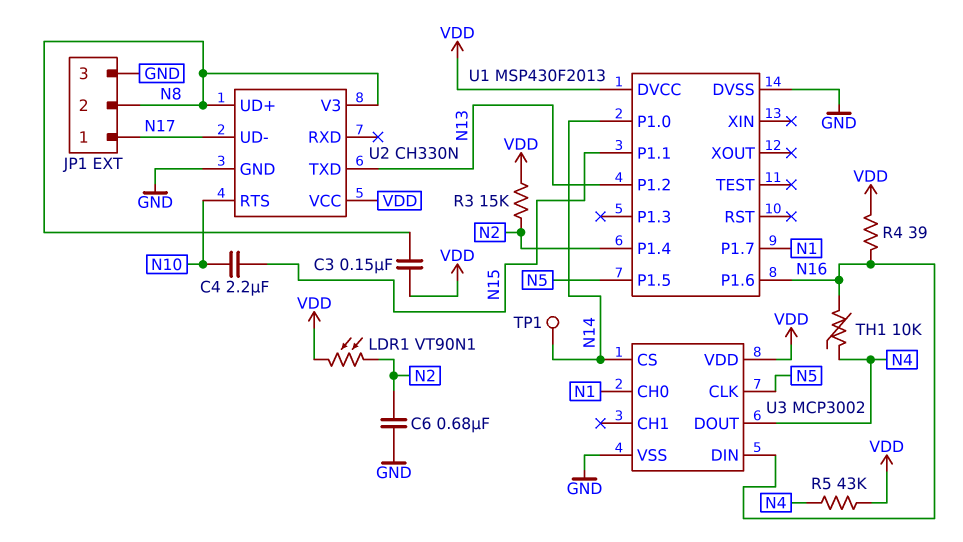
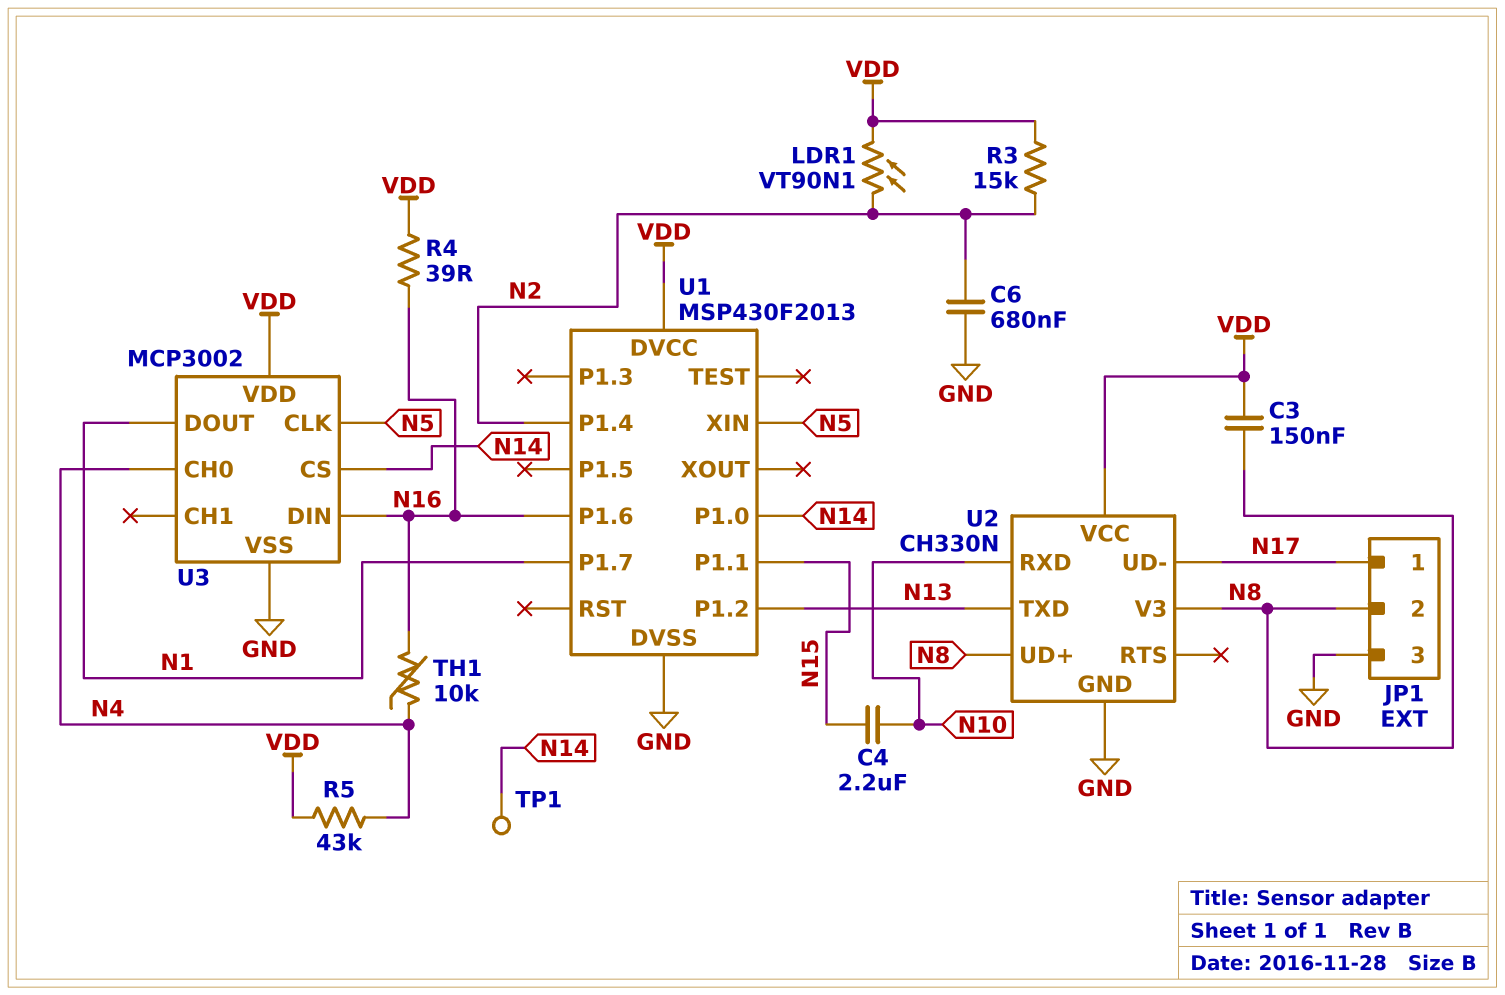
U1 pin P1.5: N5 -> none
U1 pin XIN: none -> N5
U2 pin RTS: N10 -> none
U2 pin RXD: none -> N10
U3 pin CH0: N1 -> N4
U3 pin DOUT: N4 -> N1

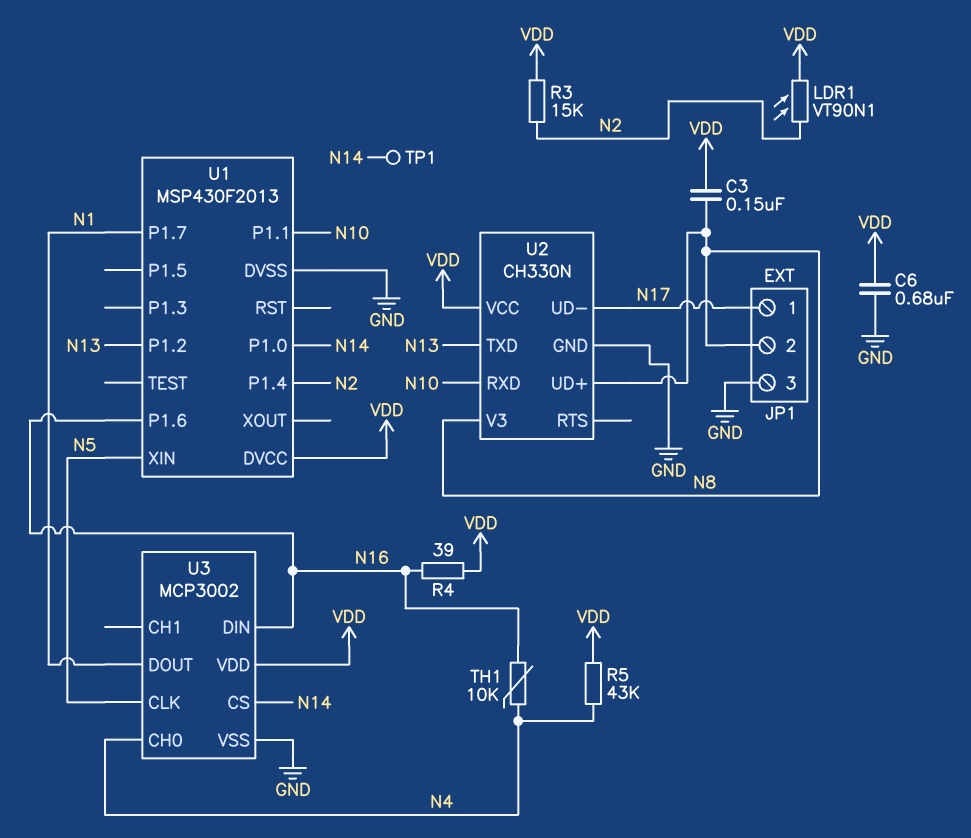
C4: 2.2uF (N10, N15) -> none
C6: 680nF (GND, N2) -> 680nF (GND, VDD)
U1 pin P1.1: N15 -> N10

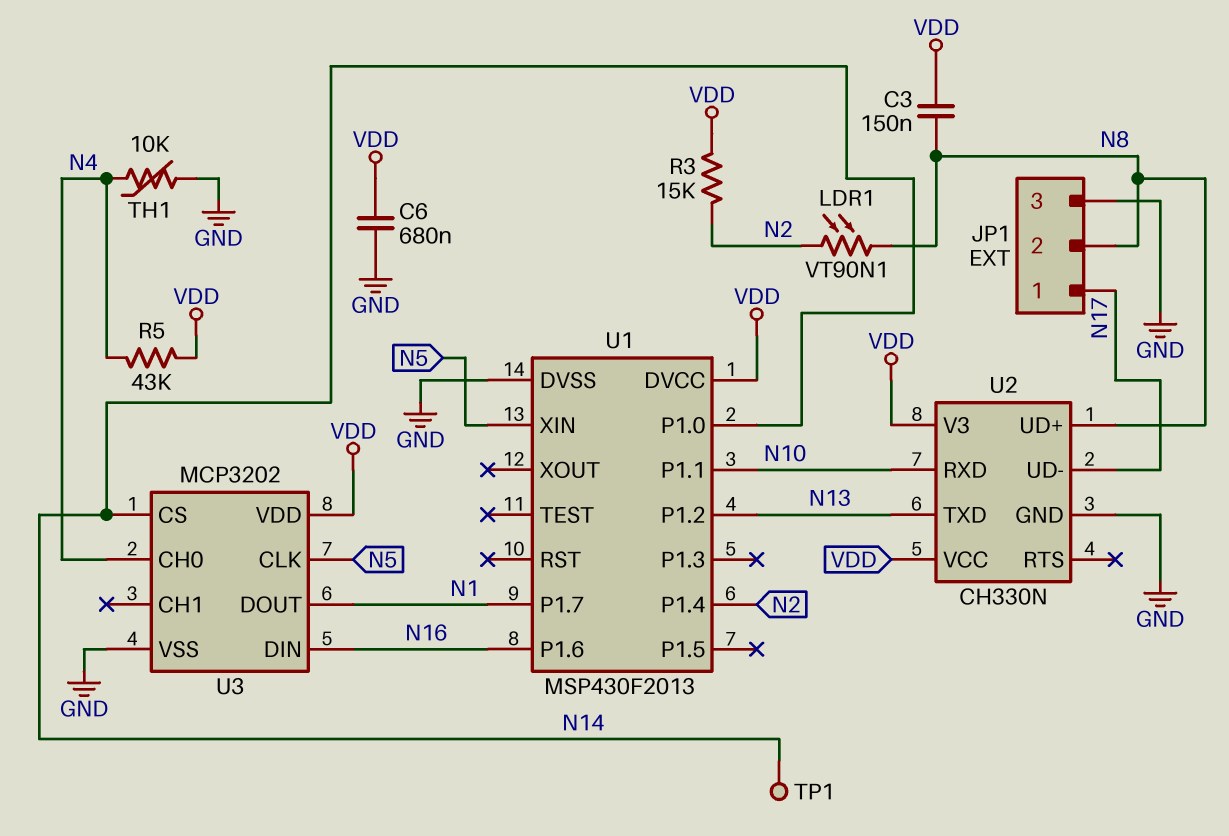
LDR1: VT90N1 (N2, VDD) -> VT90N1 (N2, N8)
R4: 39 (N16, VDD) -> none
TH1: 10k (N4, N16) -> 10k (GND, N4)
U2 pin V3: N8 -> VDD
U3: MCP3002 -> MCP3202

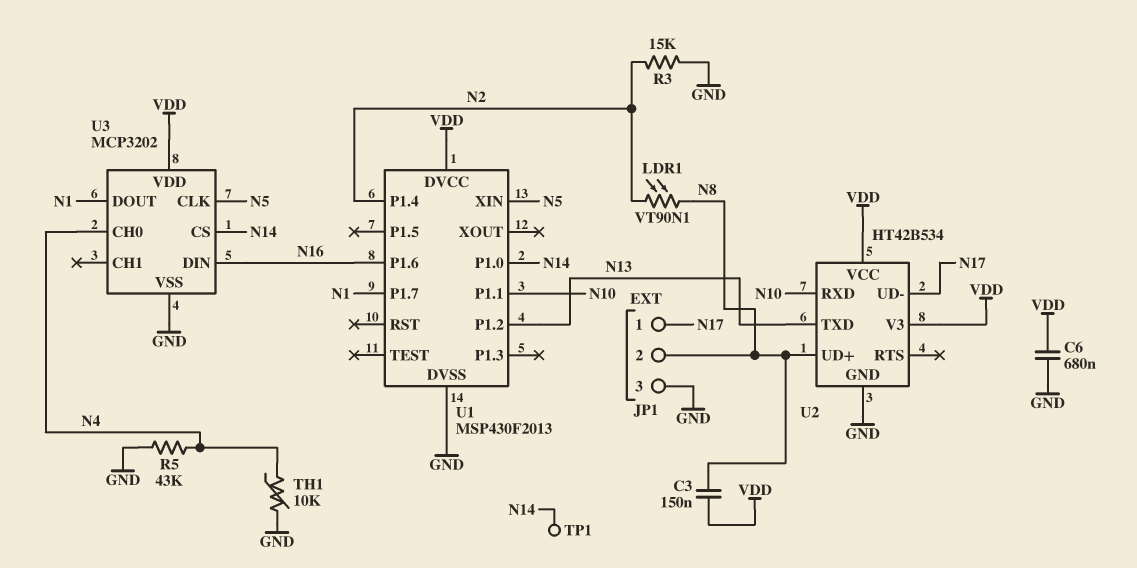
R3: 15k (N2, VDD) -> 15k (GND, N2)
R5: 43k (N4, VDD) -> 43k (GND, N4)
U2: CH330N -> HT42B534

